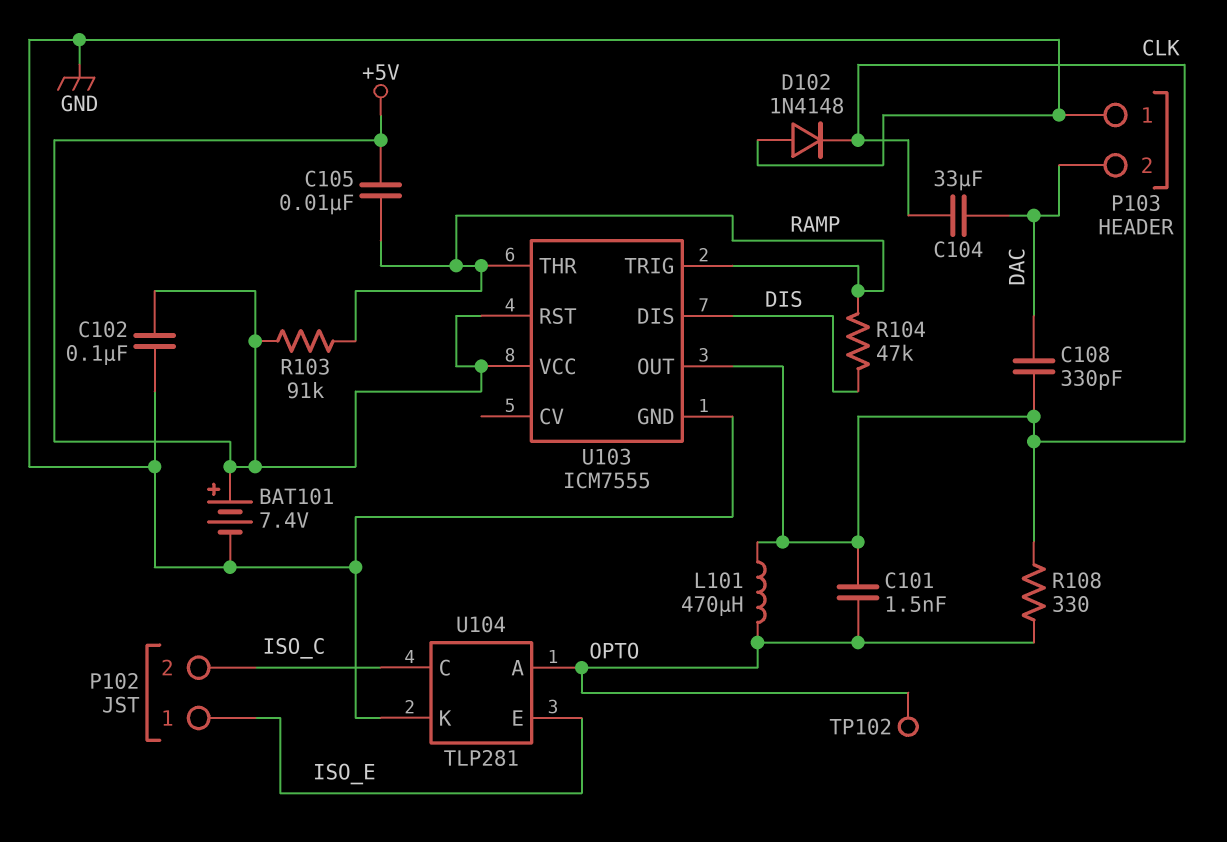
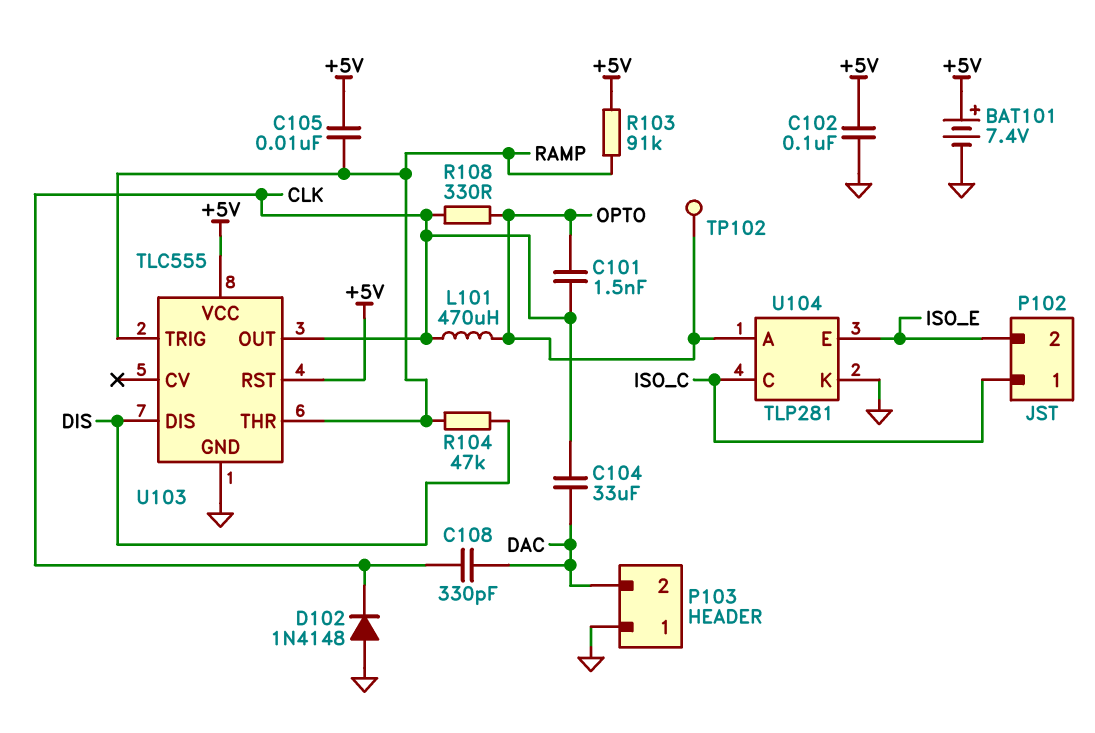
P102 pin 1: ISO_E -> ISO_C
P102 pin 2: ISO_C -> ISO_E
U103: ICM7555 -> TLC555

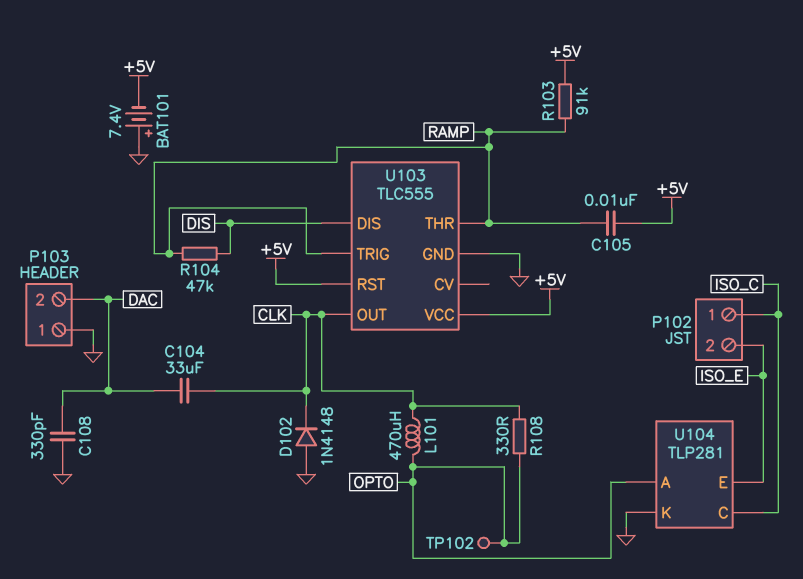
BAT101: 7.4V (plus +5V, minus GND) -> 7.4V (plus GND, minus +5V)
C101: 1.5nF (CLK, OPTO) -> none
C102: 100nF (+5V, GND) -> none
C108: 330pF (CLK, DAC) -> 330pF (DAC, GND)

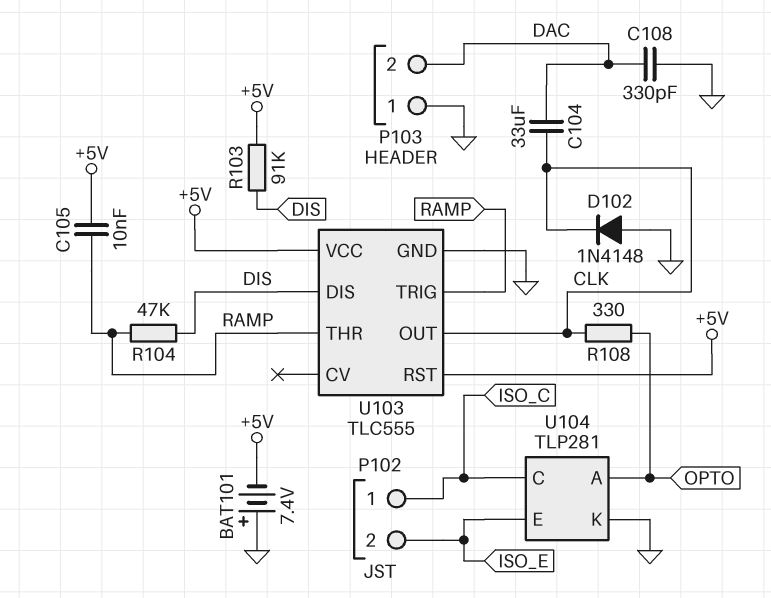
L101: 470uH (CLK, OPTO) -> none
R103: 91k (+5V, RAMP) -> 91k (+5V, DIS)
TP102: test point (OPTO) -> none

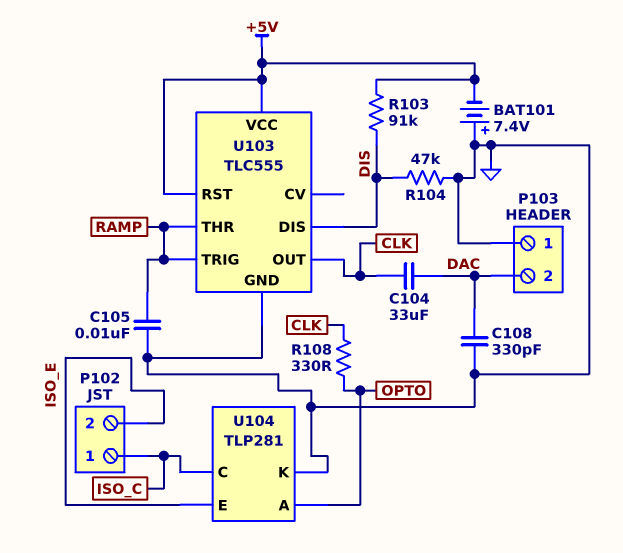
C105: 10nF (+5V, RAMP) -> 10nF (GND, RAMP)
D102: diode 1N4148 (A GND, K CLK) -> none
R104: 47k (DIS, RAMP) -> 47k (DIS, GND)

